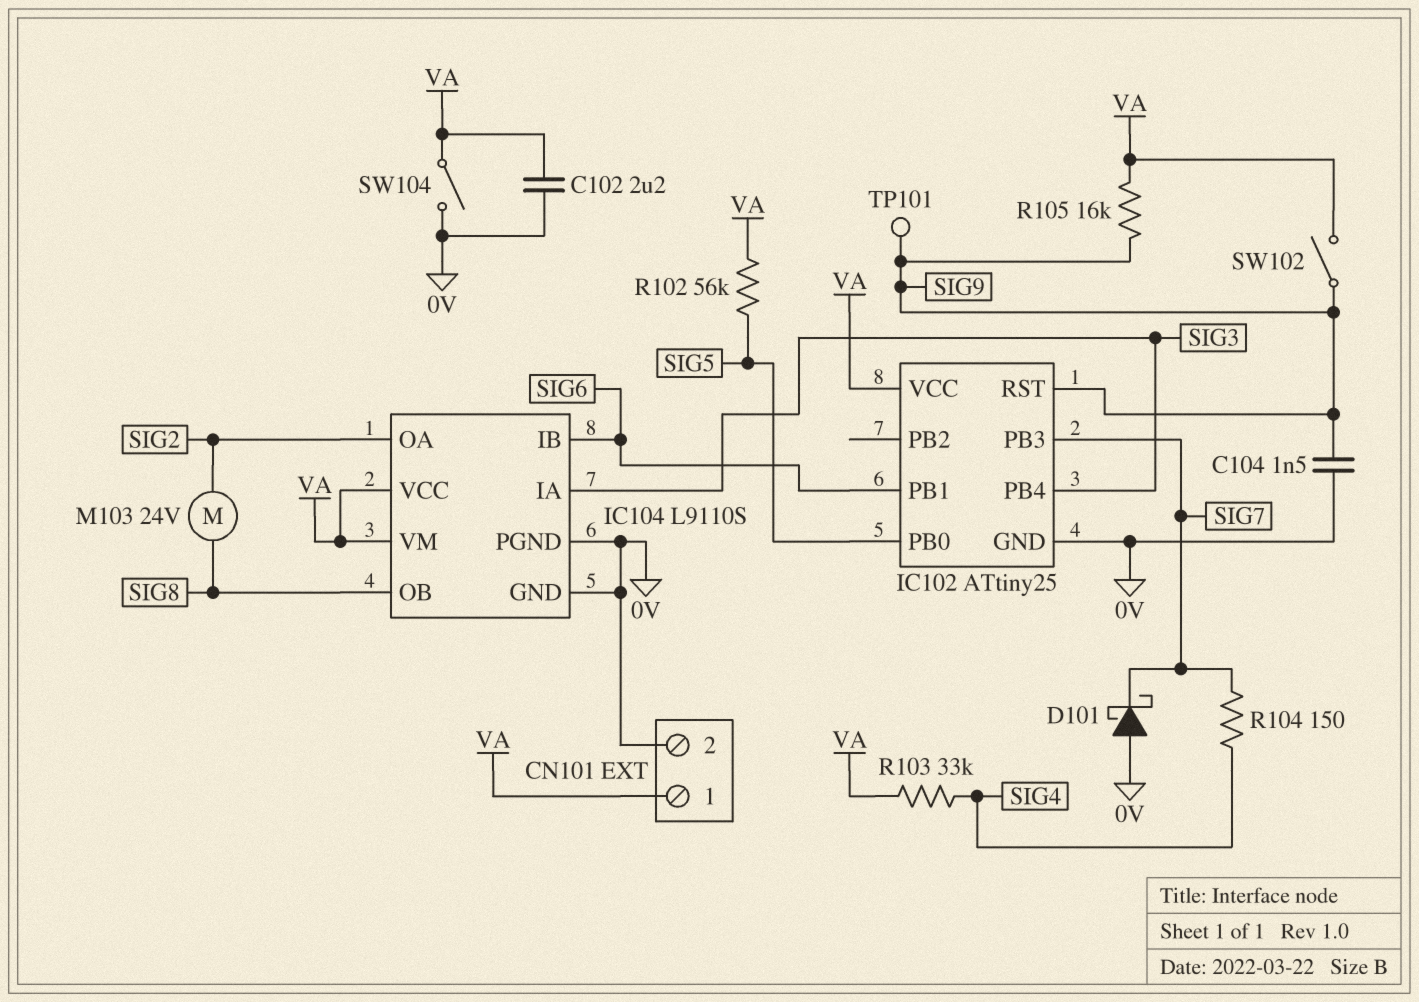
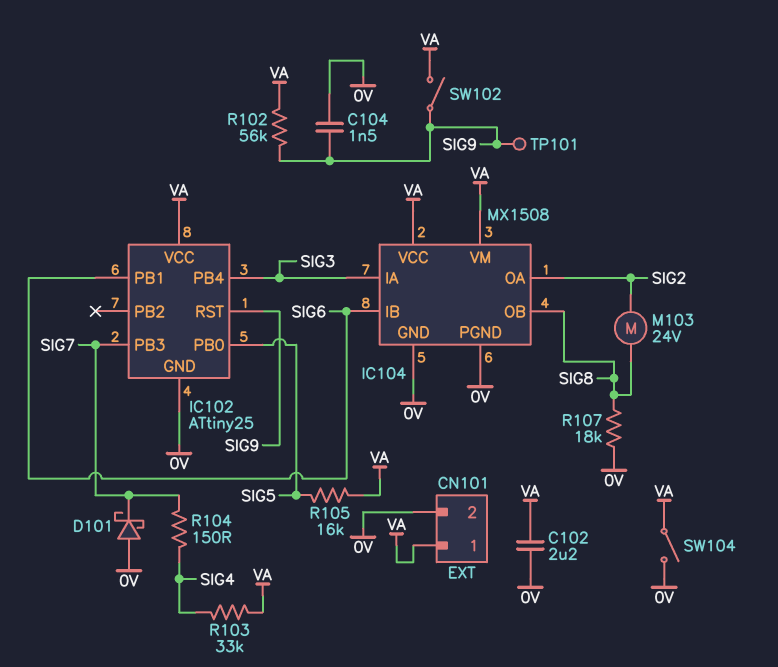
IC104: L9110S -> MX1508
R102: 56k (SIG5, VA) -> 56k (SIG9, VA)
R105: 16k (SIG9, VA) -> 16k (SIG5, VA)
R107: none -> 18k (0V, SIG8)

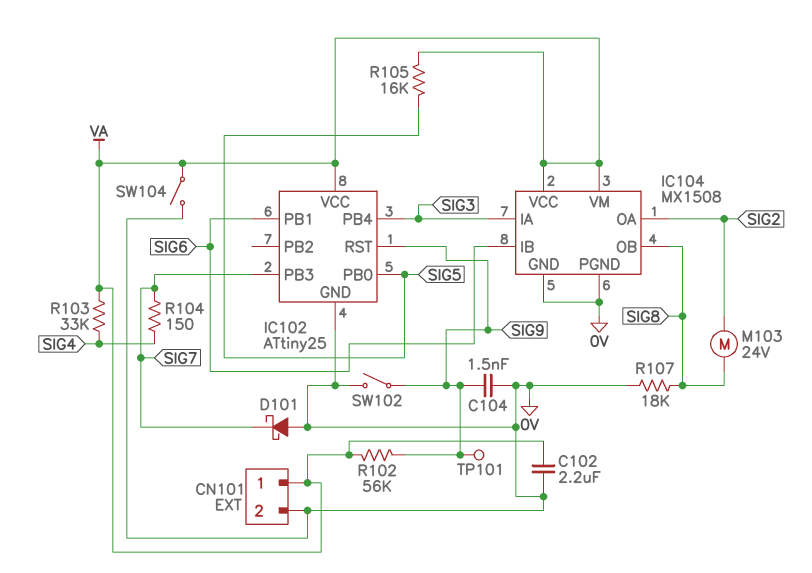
SW102: switch (SIG9, VA) -> switch (0V, SIG9)

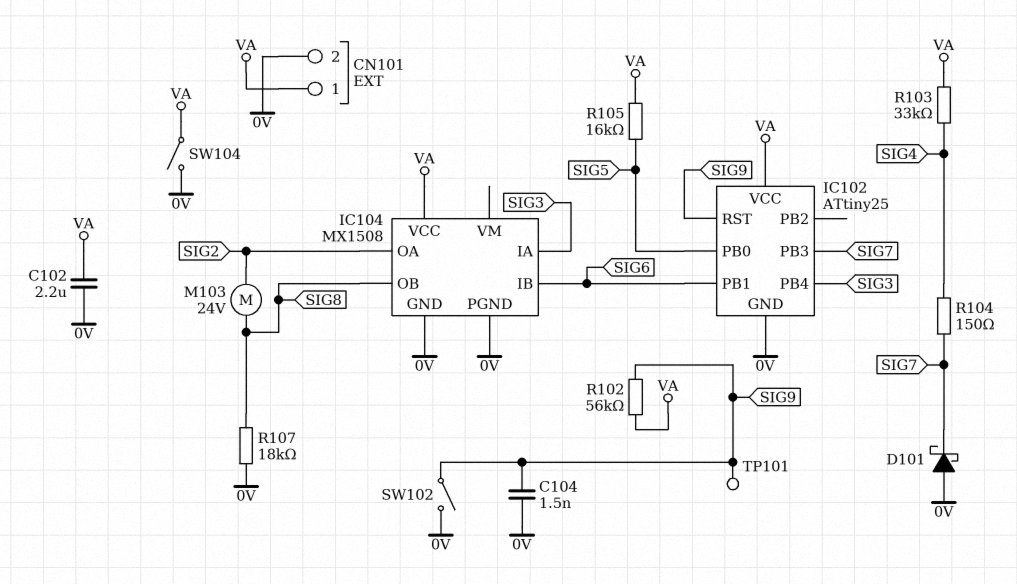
IC104 pin VM: VA -> none

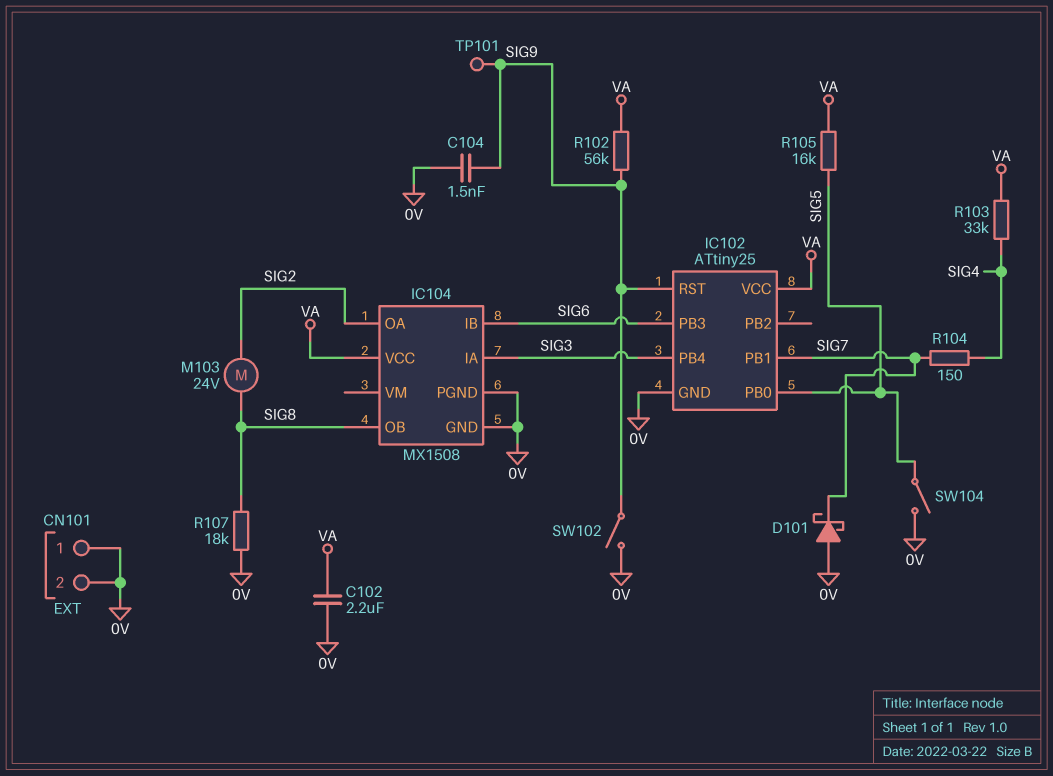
CN101 pin 1: VA -> 0V
IC102 pin PB1: SIG6 -> SIG7
IC102 pin PB3: SIG7 -> SIG6
SW104: switch (0V, VA) -> switch (0V, SIG5)

